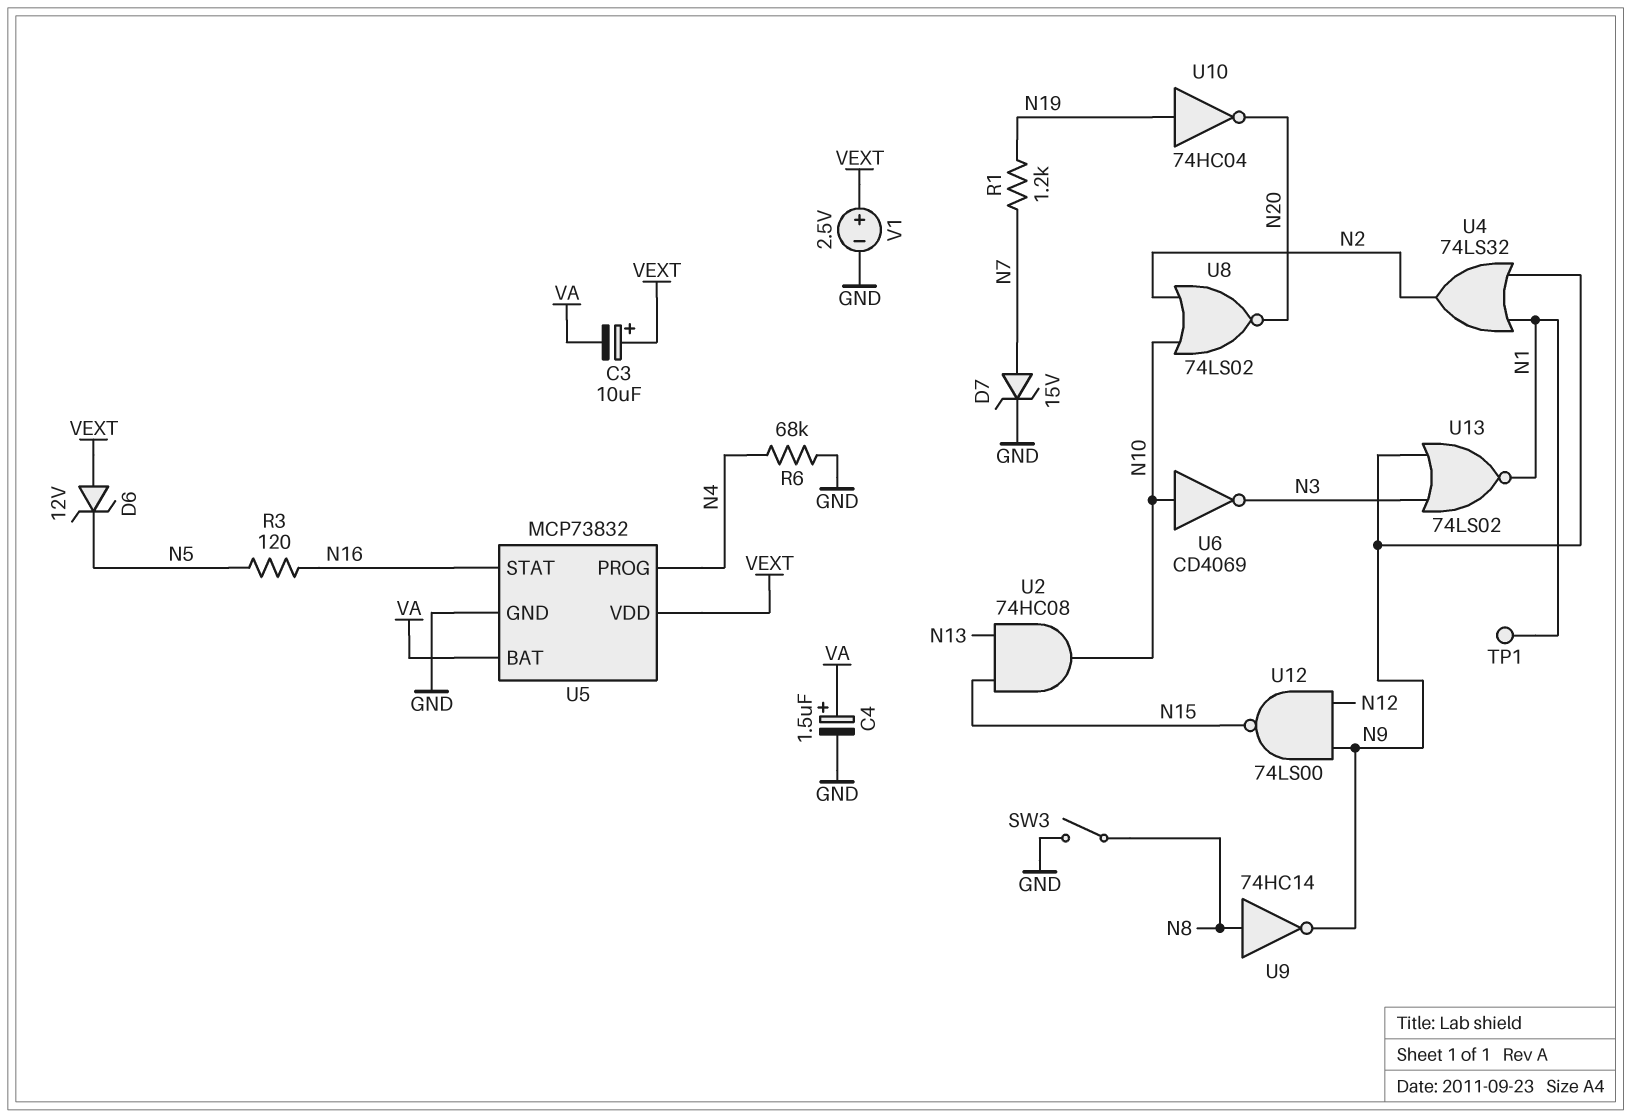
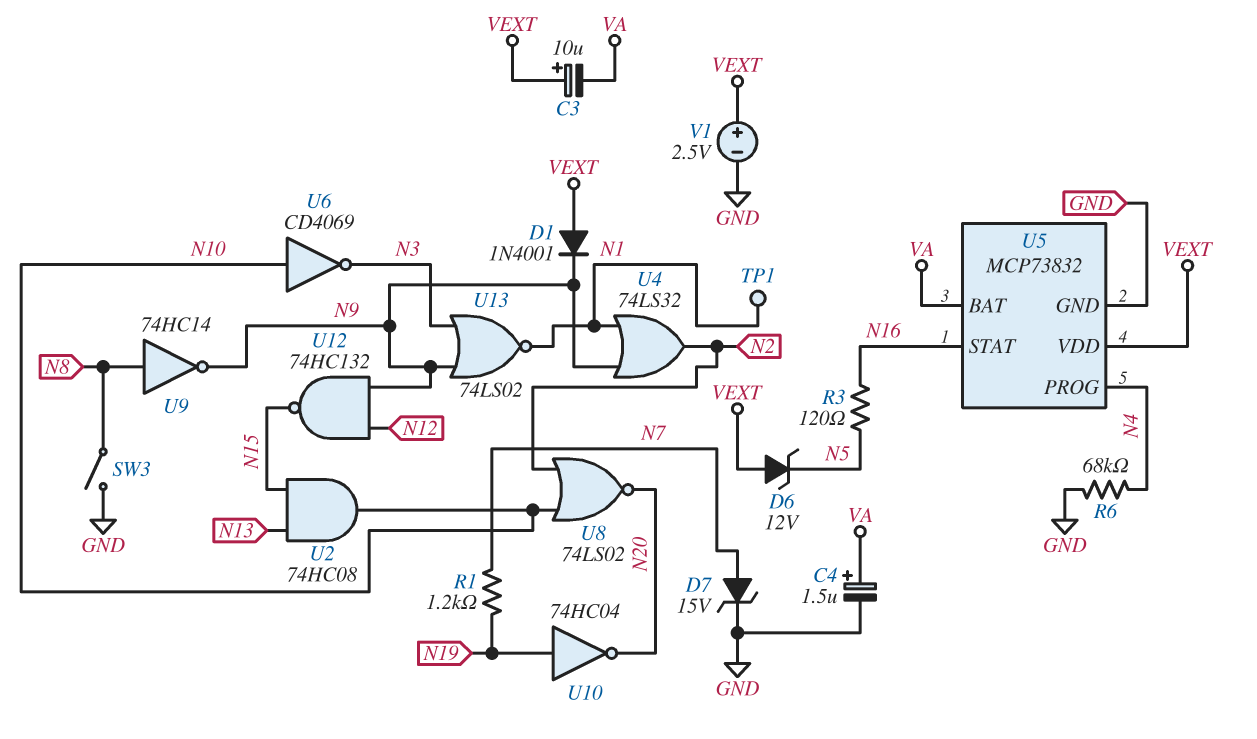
D1: none -> diode 1N4001 (A VEXT, K N9)
U12: NAND 74LS00 (in N9, in N12, out N15) -> NAND 74HC132 (in N9, in N12, out N15)

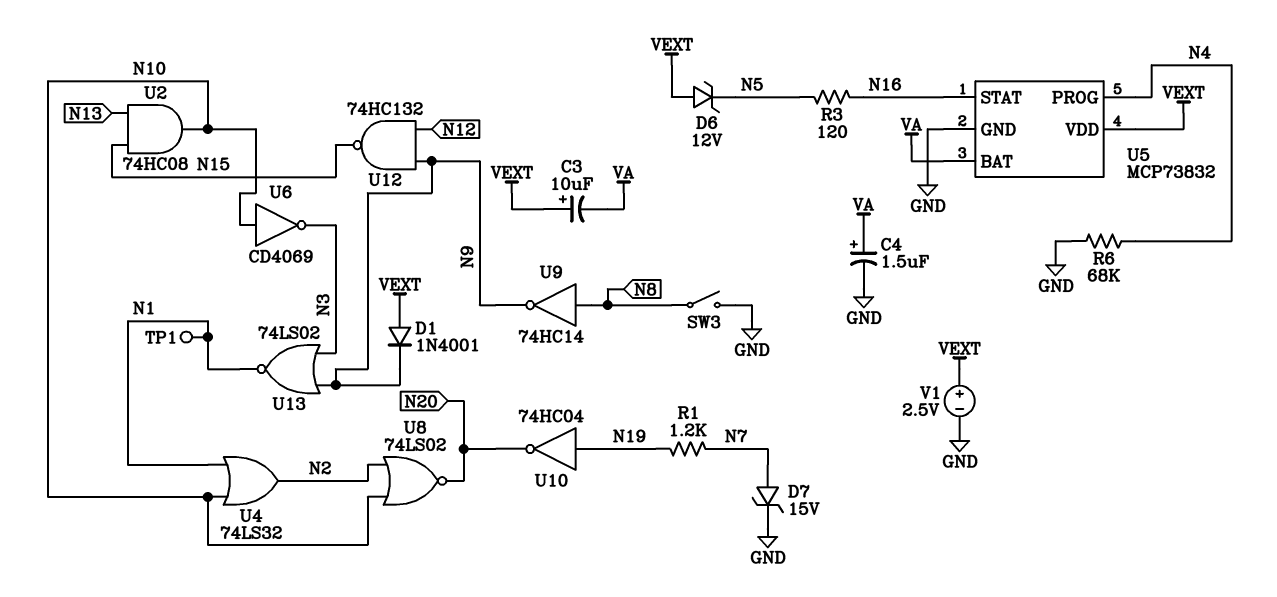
U4: OR 74LS32 (in N1, in N9, out N2) -> OR 74LS32 (in N1, in N10, out N2)

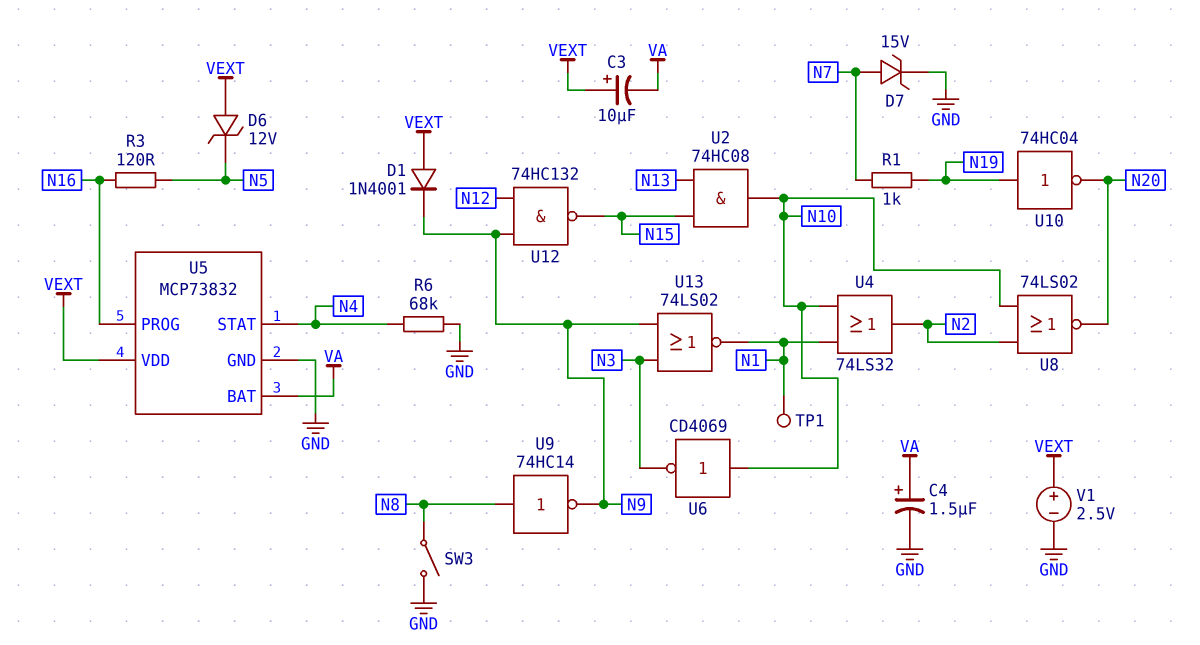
R1: 1.2k (N7, N19) -> 1k (N7, N19)
U5 pin PROG: N4 -> N16
U5 pin STAT: N16 -> N4

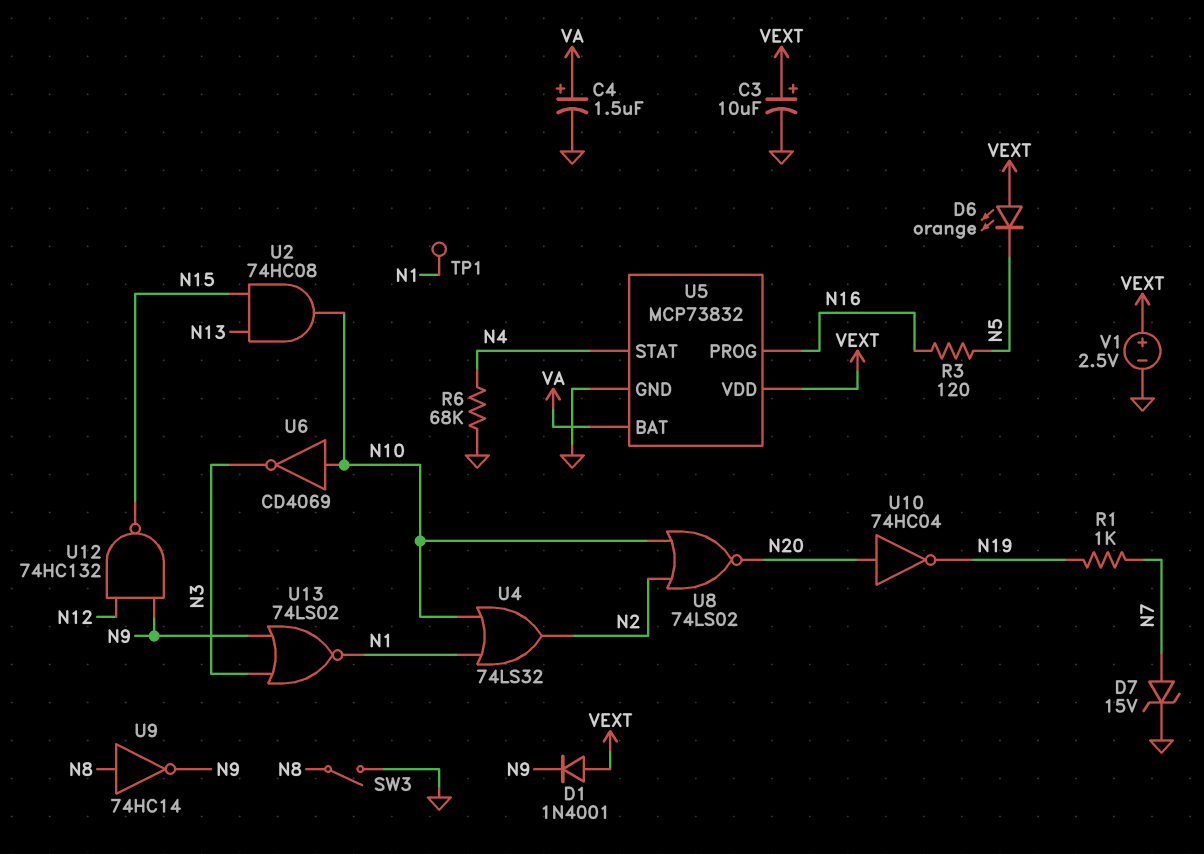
C3: 10uF (plus VEXT, minus VA) -> 10uF (plus VEXT, minus GND)
D6: zener 12V (A VEXT, K N5) -> LED orange (A VEXT, K N5)
U10: NOT 74HC04 (in N19, out N20) -> NOT 74HC04 (in N20, out N19)

